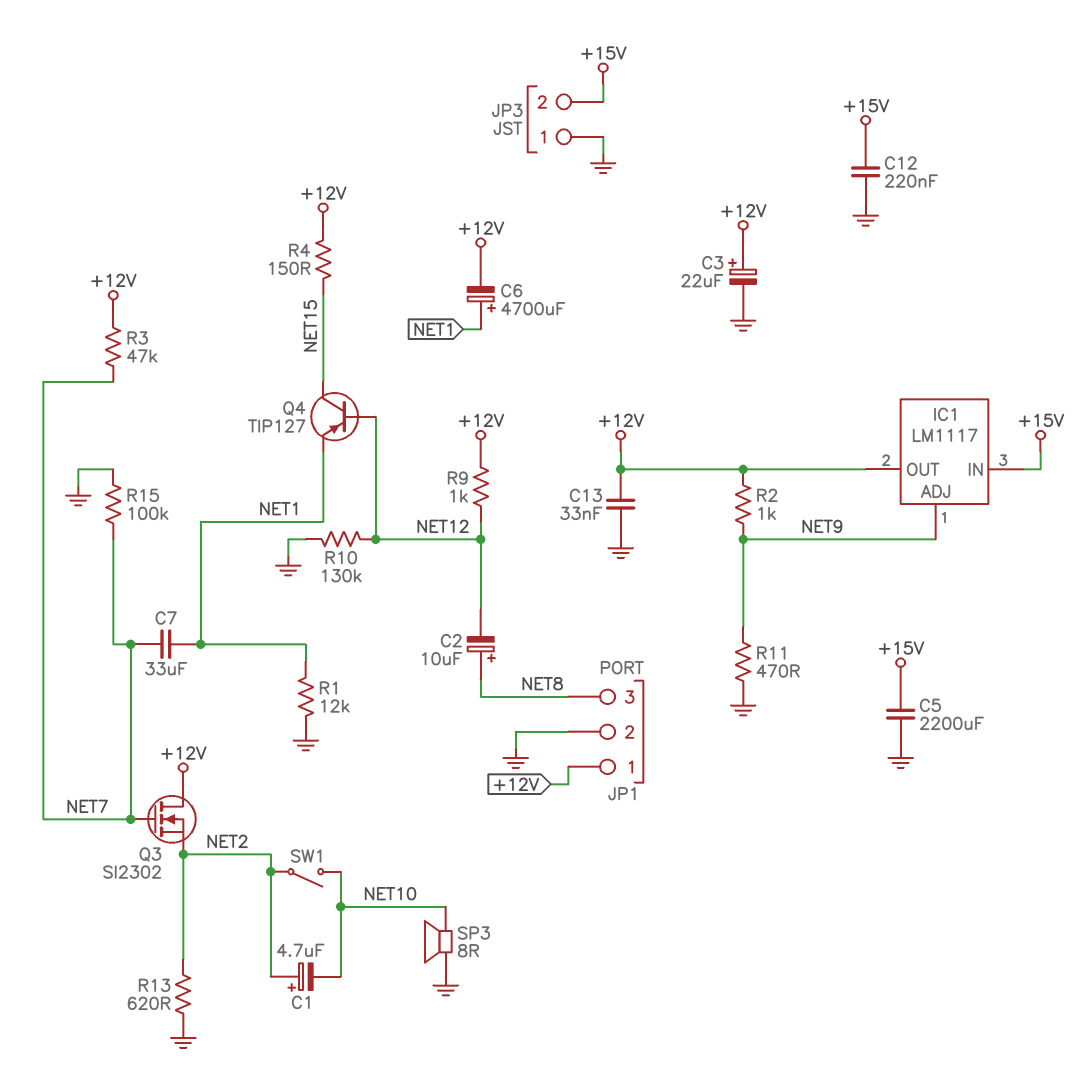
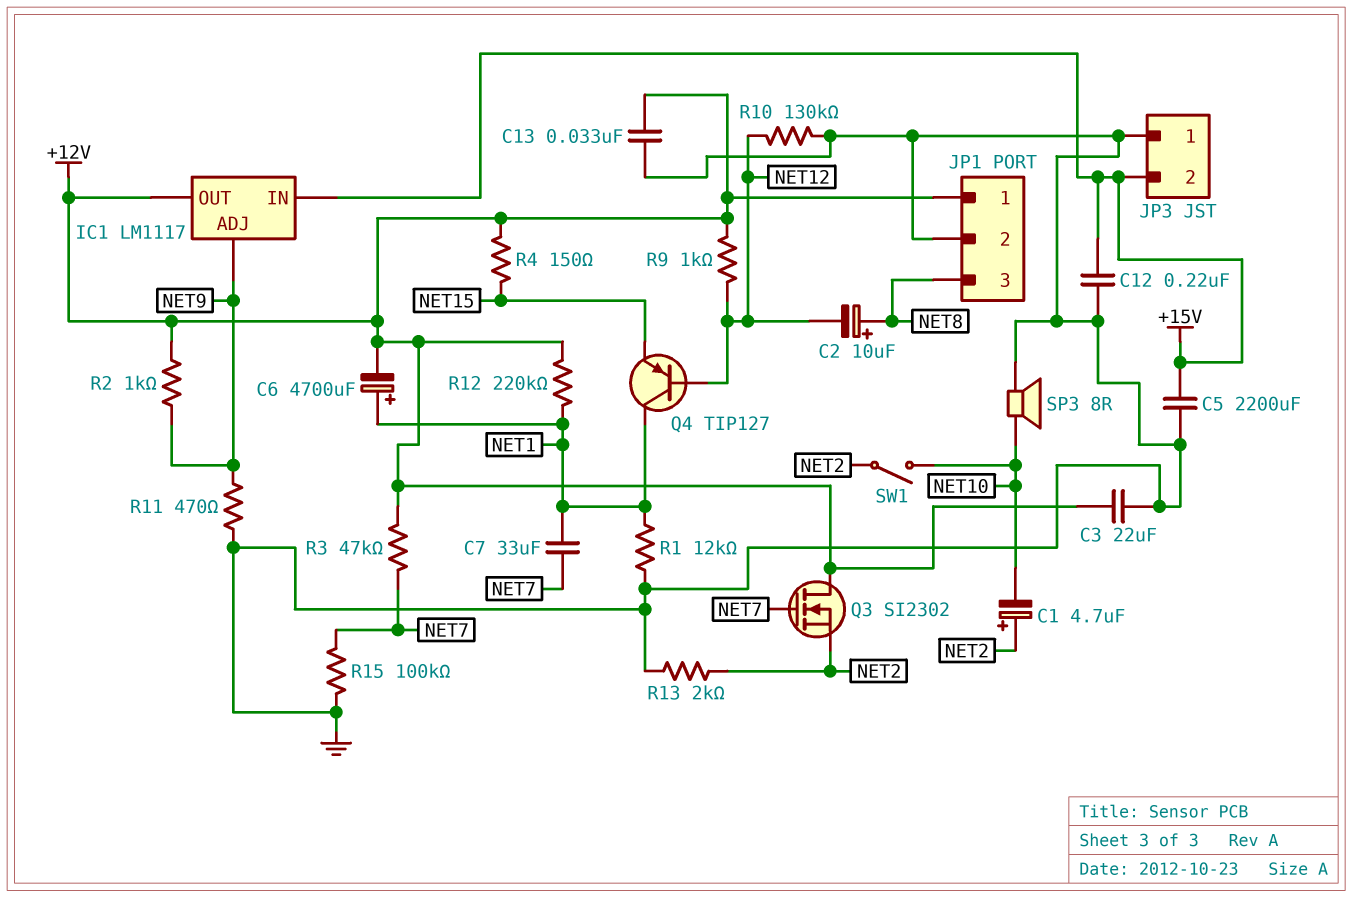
C3: 22uF (plus +12V, minus GND) -> 22uF (+12V, GND)
Q4: PNP TIP127 (B NET12, C NET15, E NET1) -> PNP TIP127 (B NET12, C NET1, E NET15)
R12: none -> 220k (+12V, NET1)
R13: 620 (GND, NET2) -> 2k (GND, NET2)

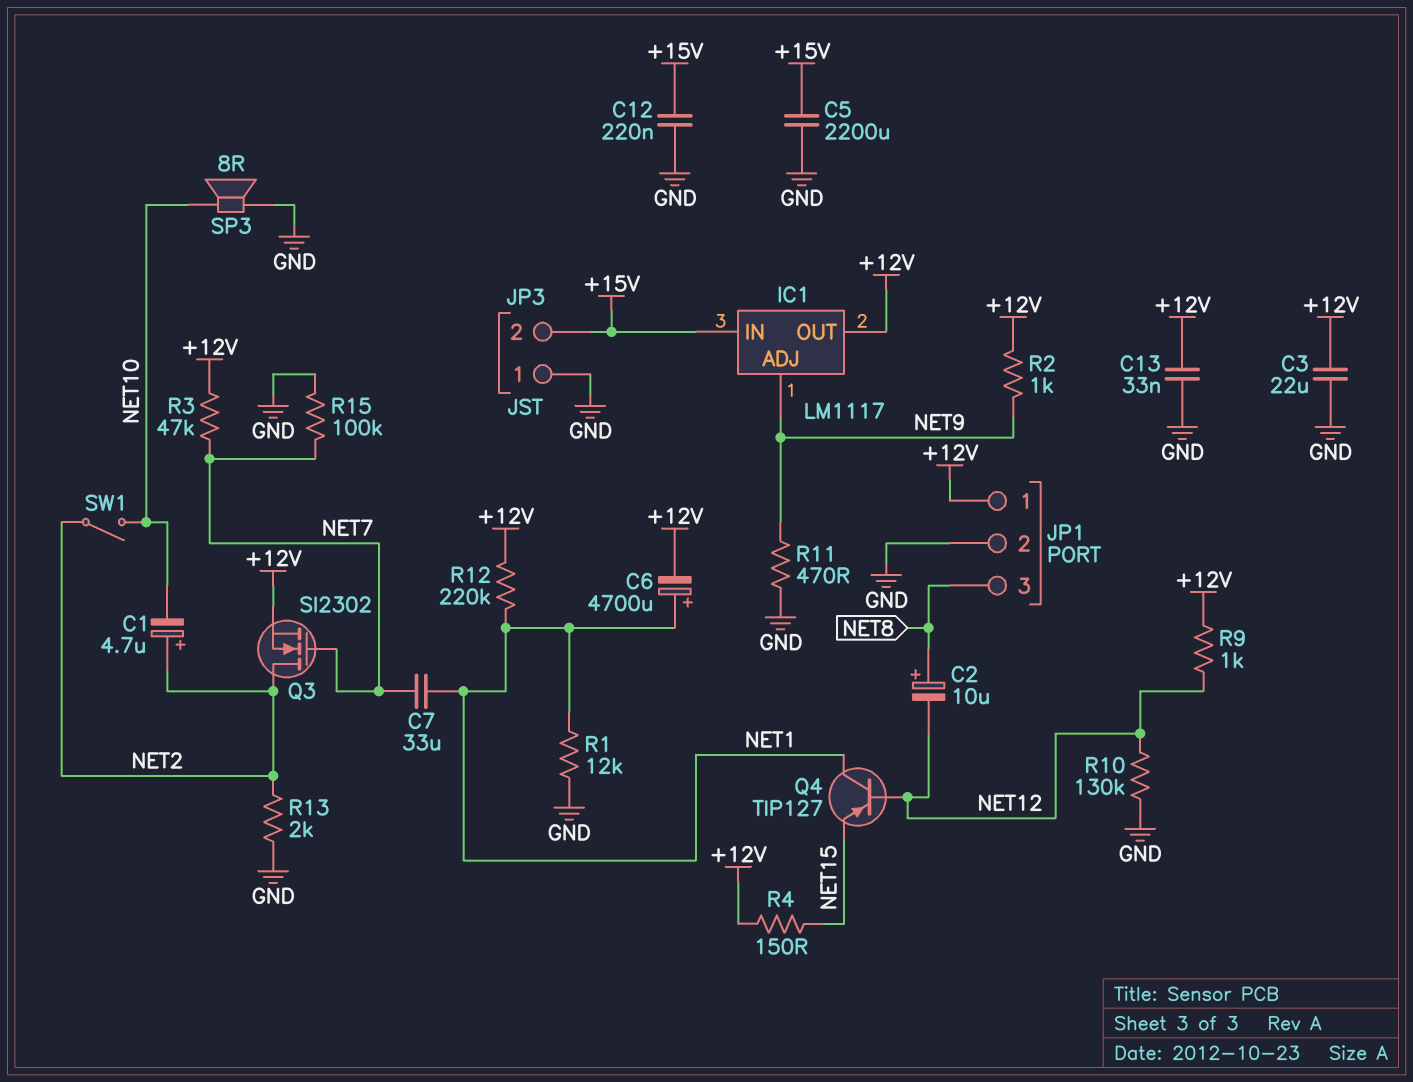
Q3: NMOS SI2302 (G NET7, D +12V, S NET2) -> NMOS SI2302 (G NET7, D NET2, S +12V)

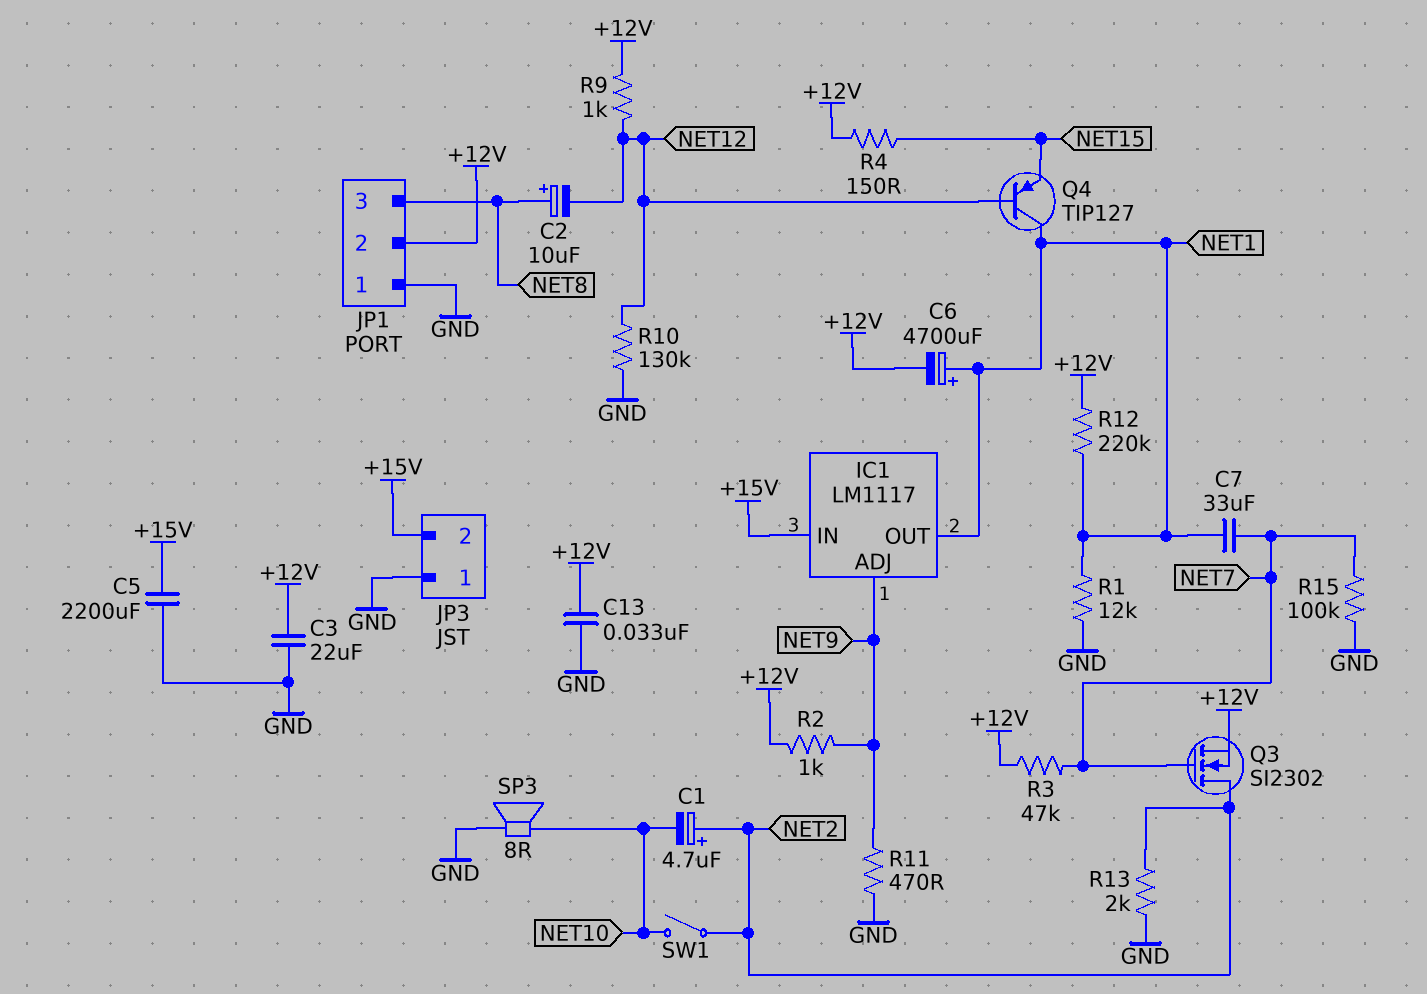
C12: 220nF (+15V, GND) -> none
IC1 pin OUT: +12V -> NET1
JP1 pin 1: +12V -> GND
JP1 pin 2: GND -> +12V

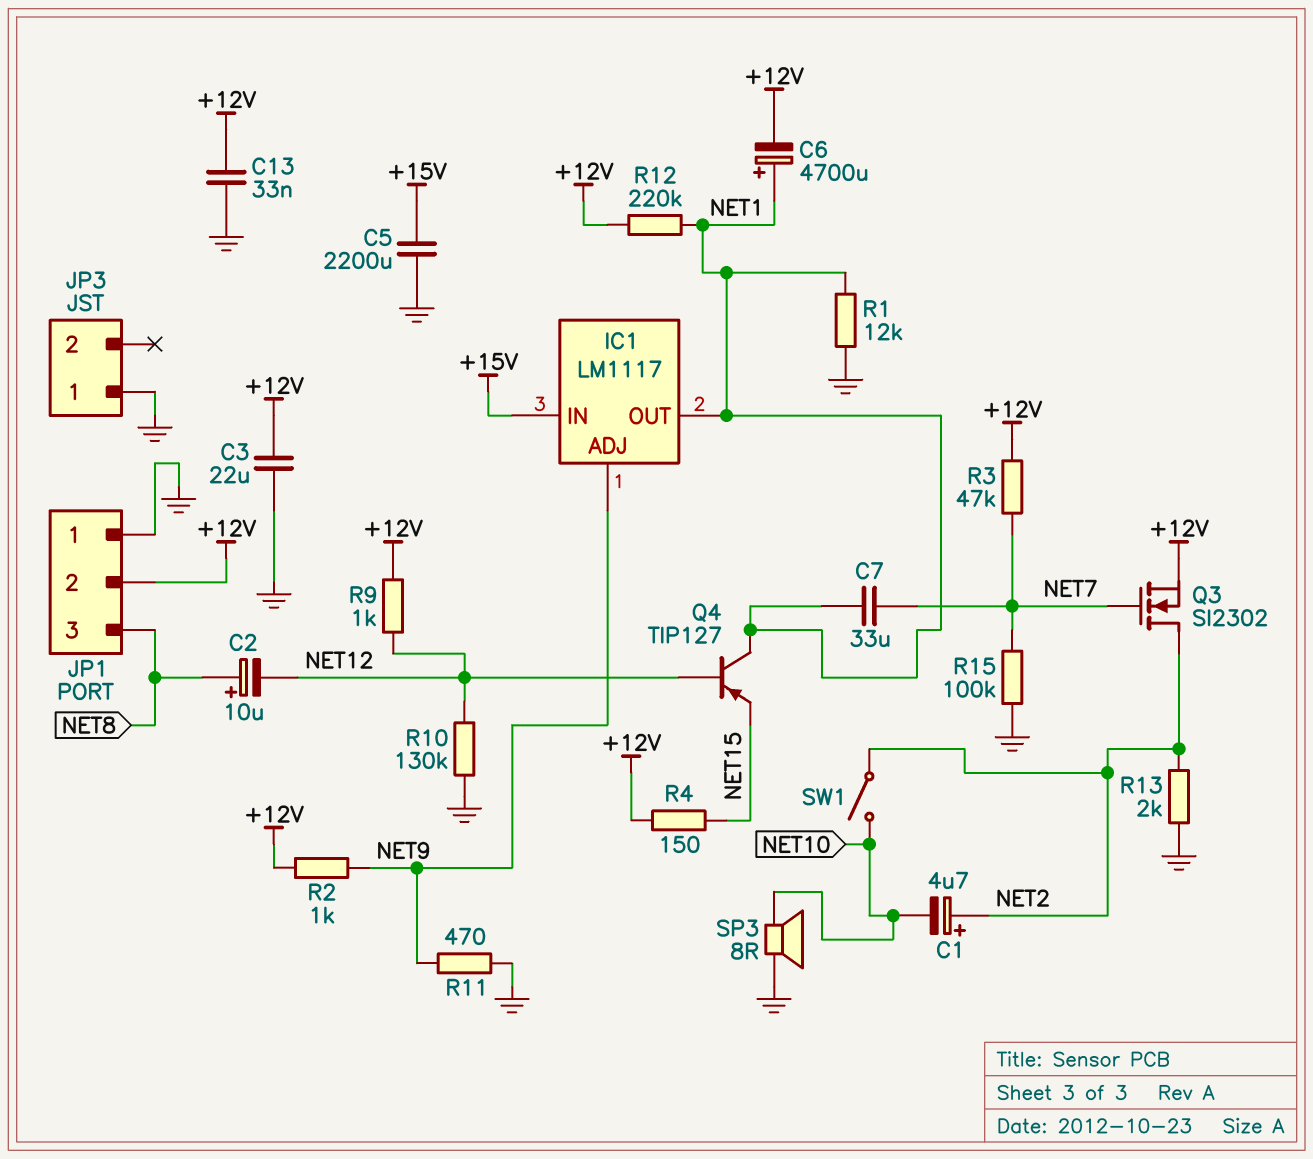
JP3 pin 2: +15V -> none

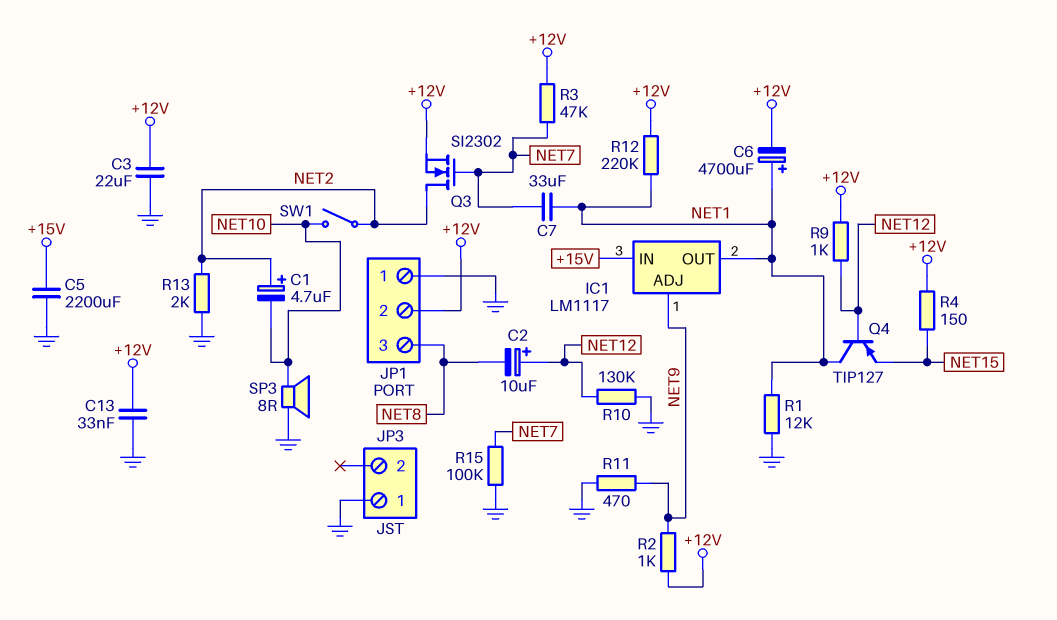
C2: 10uF (plus NET8, minus NET12) -> 10uF (plus NET12, minus NET8)

